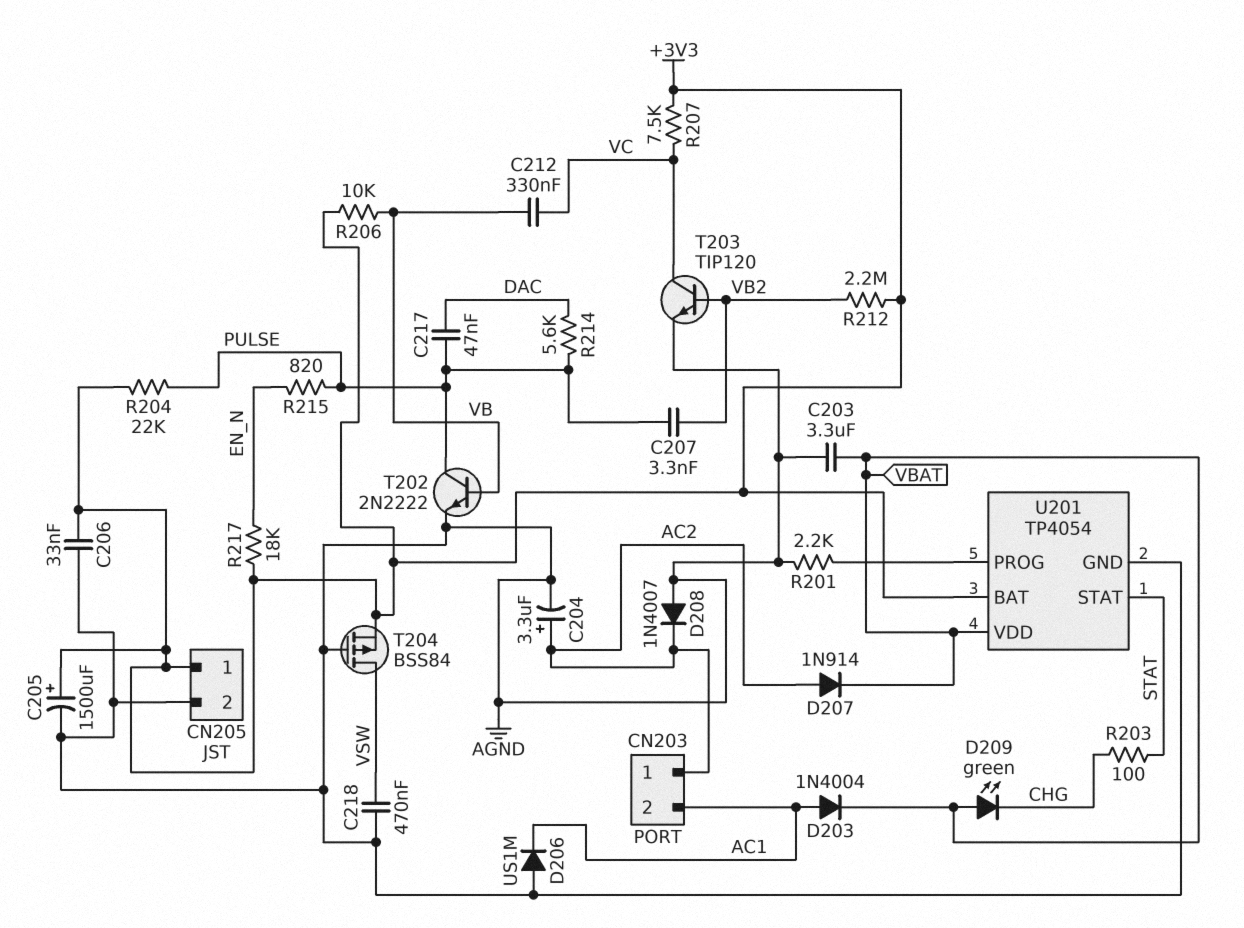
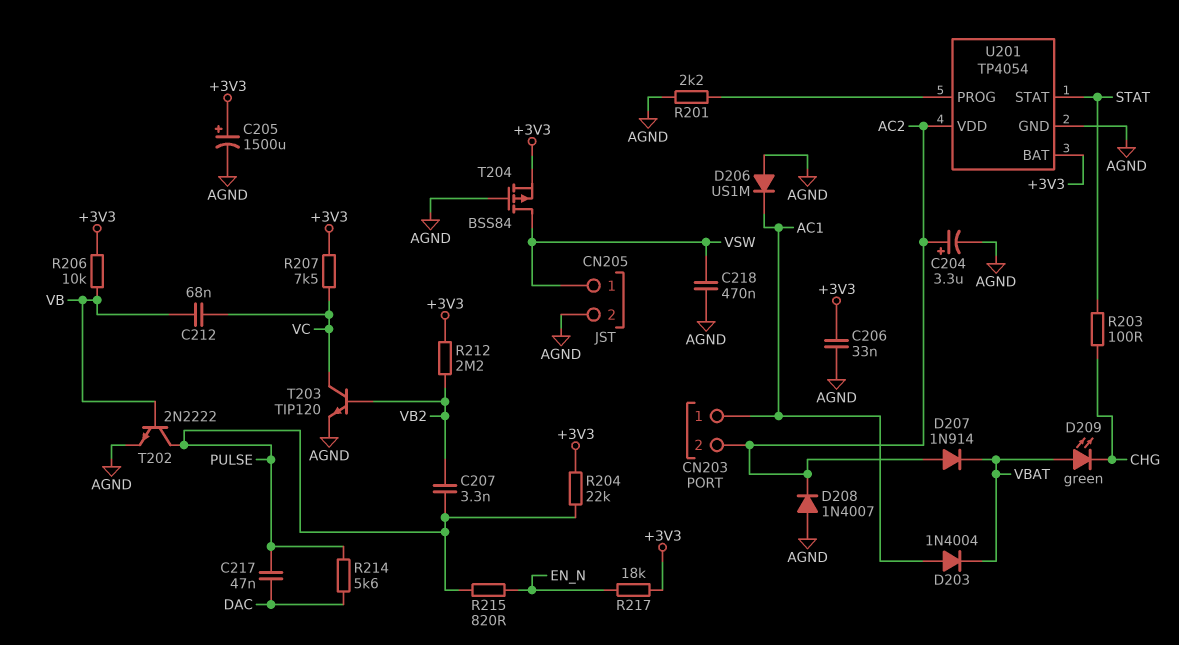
C203: 3.3uF (AGND, VBAT) -> none
C212: 330nF (VB, VC) -> 68nF (VB, VC)
CN203 pin 1: AC2 -> AC1
CN203 pin 2: AC1 -> AC2
CN205 pin 1: +3V3 -> VSW
U201 pin VDD: VBAT -> AC2

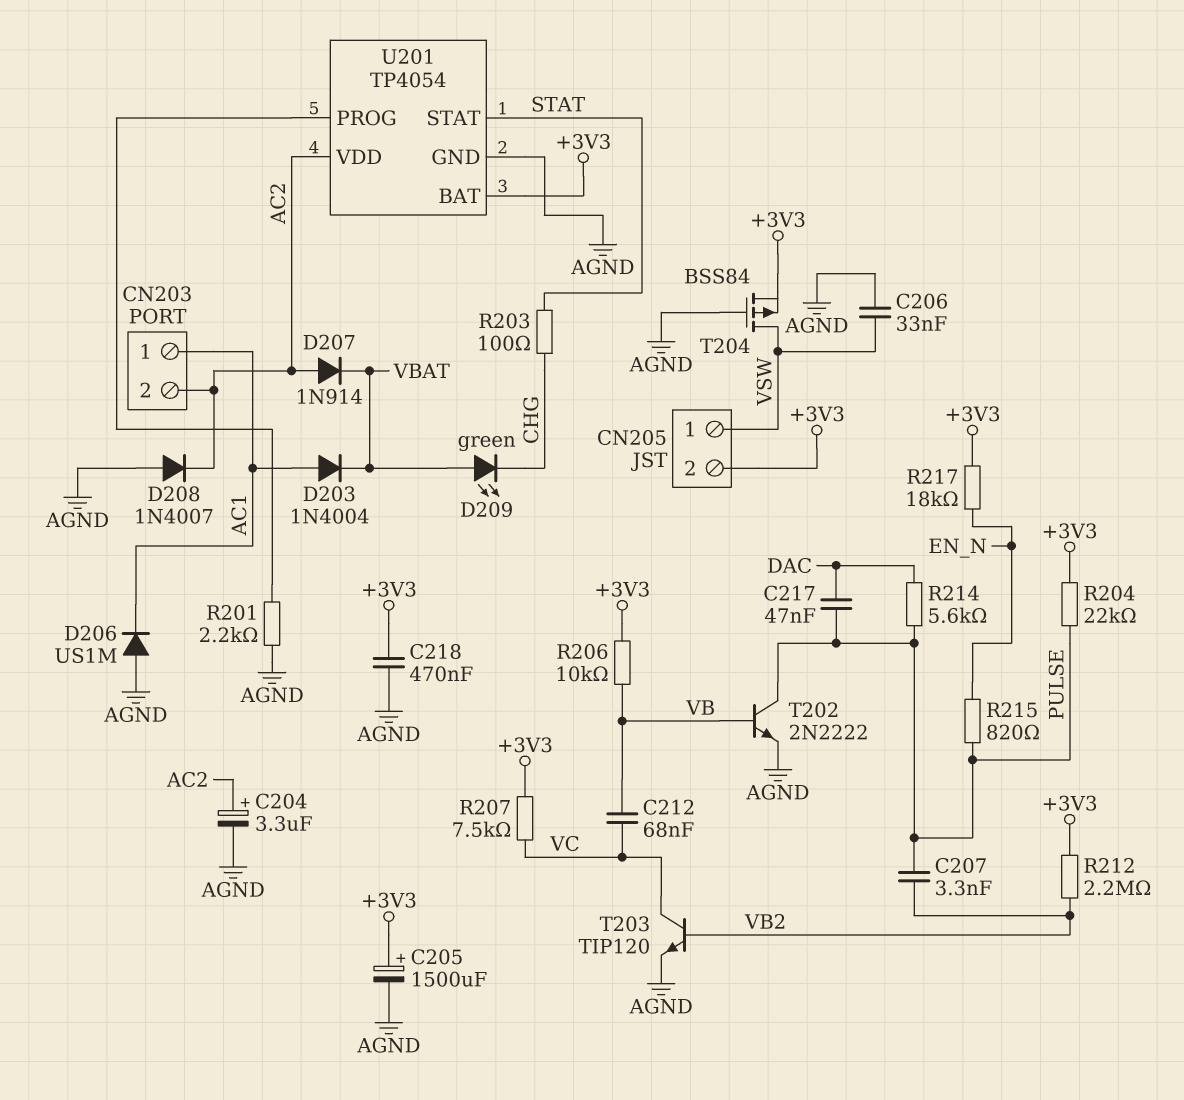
C206: 33nF (+3V3, AGND) -> 33nF (AGND, VSW)
C218: 470nF (AGND, VSW) -> 470nF (+3V3, AGND)
CN205 pin 2: AGND -> +3V3

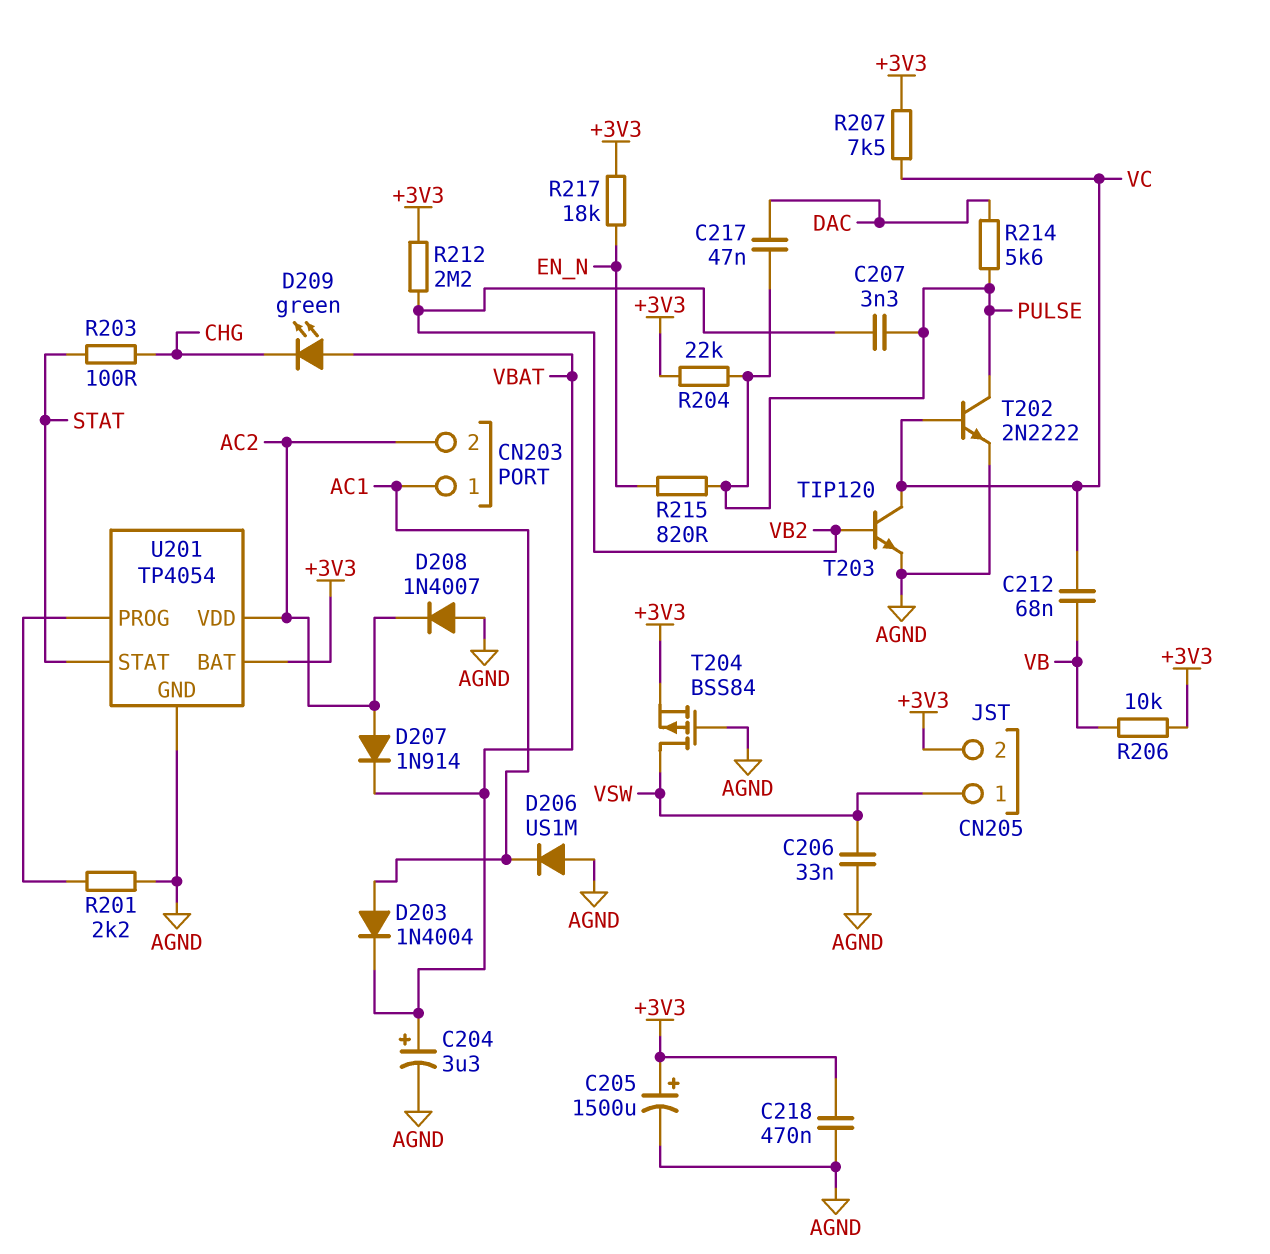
C204: 3.3uF (plus AC2, minus AGND) -> 3.3uF (plus VBAT, minus AGND)
T202: NPN 2N2222 (B VB, C PULSE, E AGND) -> NPN 2N2222 (B VC, C PULSE, E AGND)

